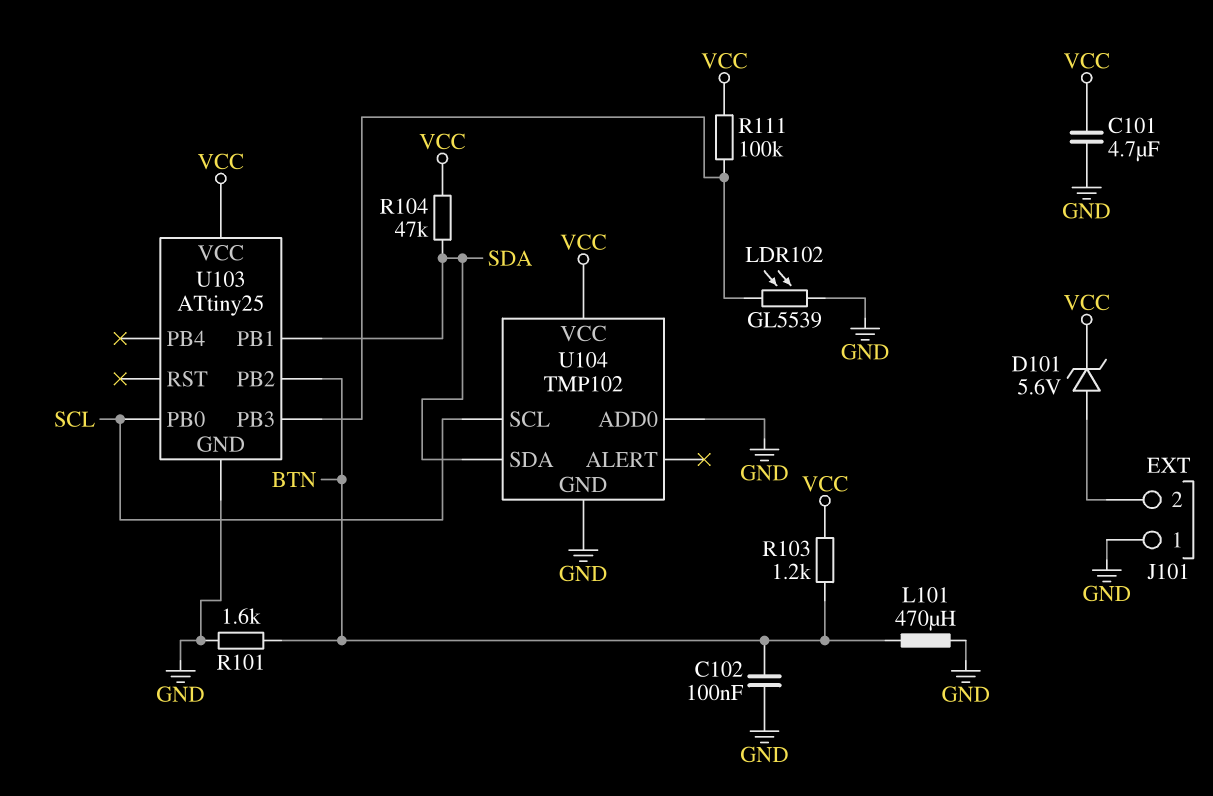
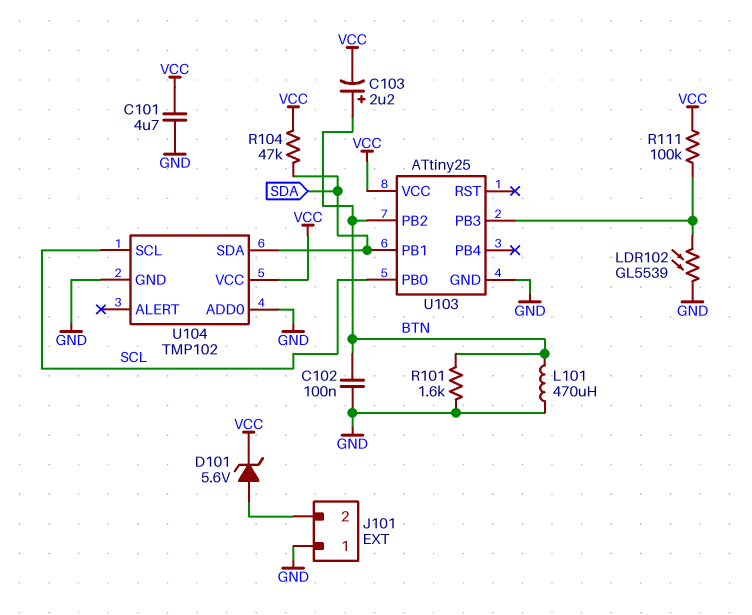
C103: none -> 2.2uF (plus BTN, minus VCC)
R103: 1.2k (BTN, VCC) -> none

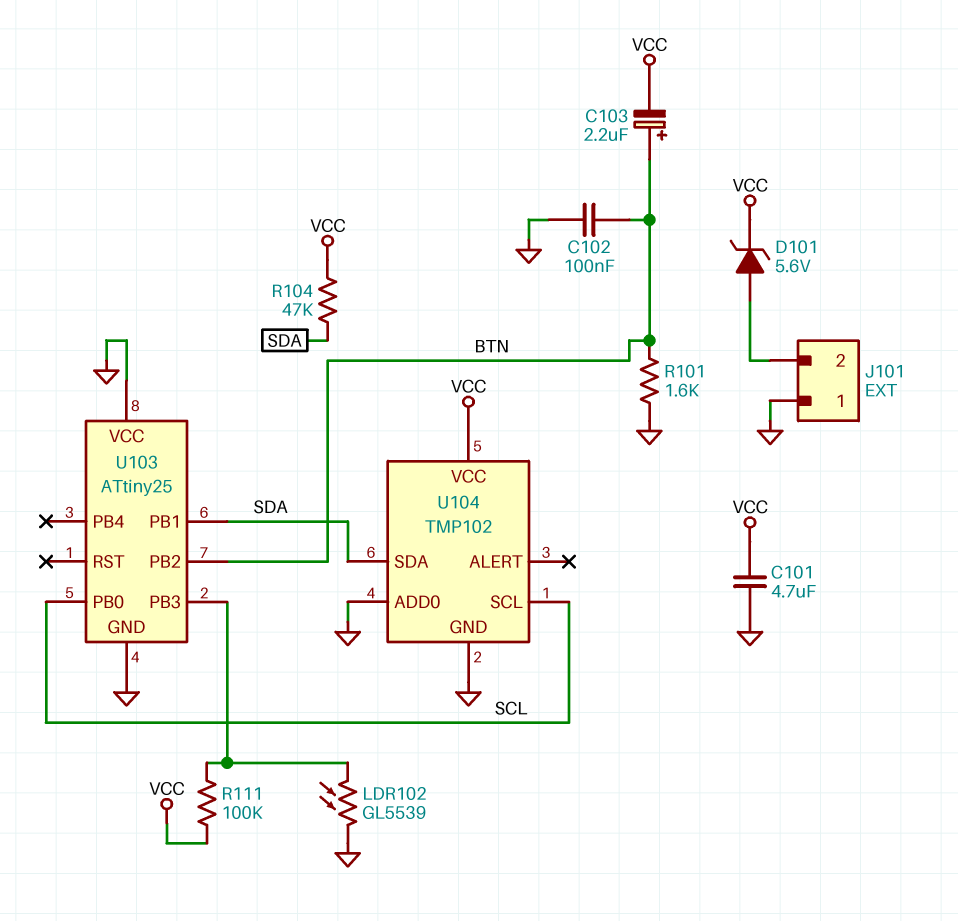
L101: 470uH (BTN, GND) -> none
U103 pin VCC: VCC -> GND

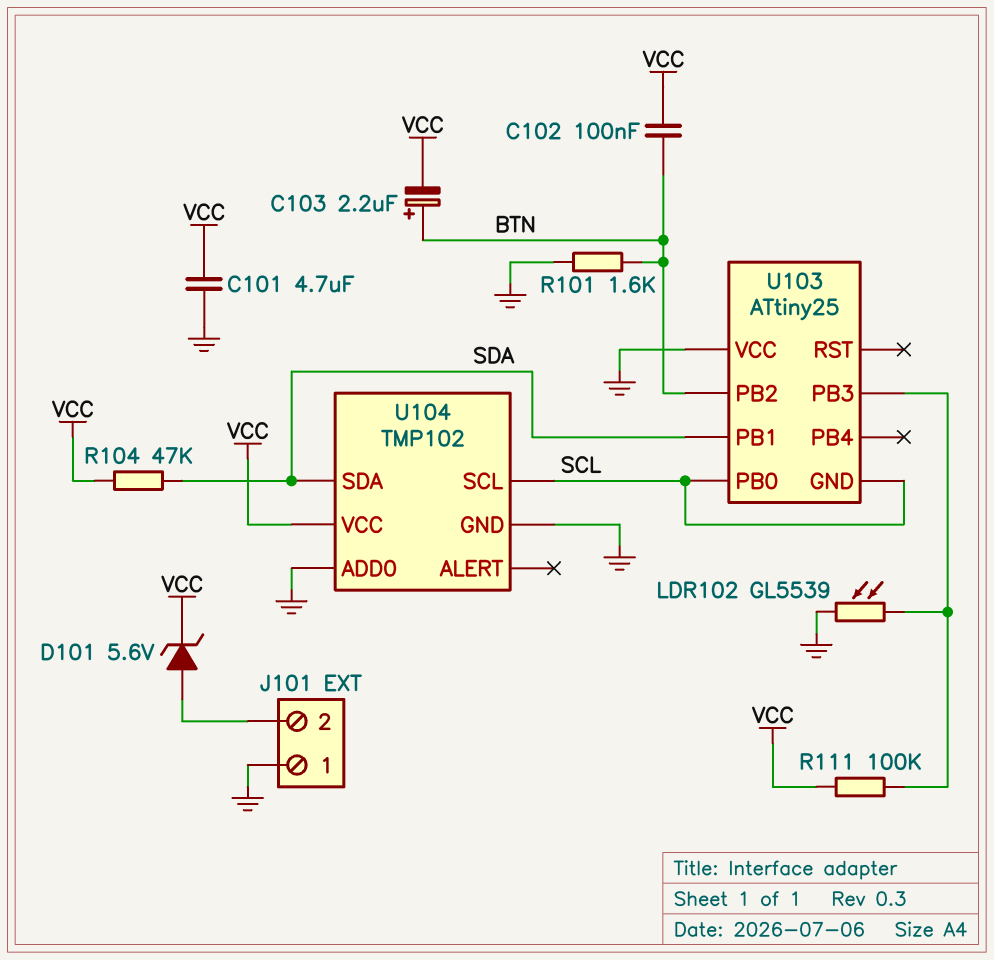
C102: 100nF (BTN, GND) -> 100nF (BTN, VCC)
U103 pin GND: GND -> SCL

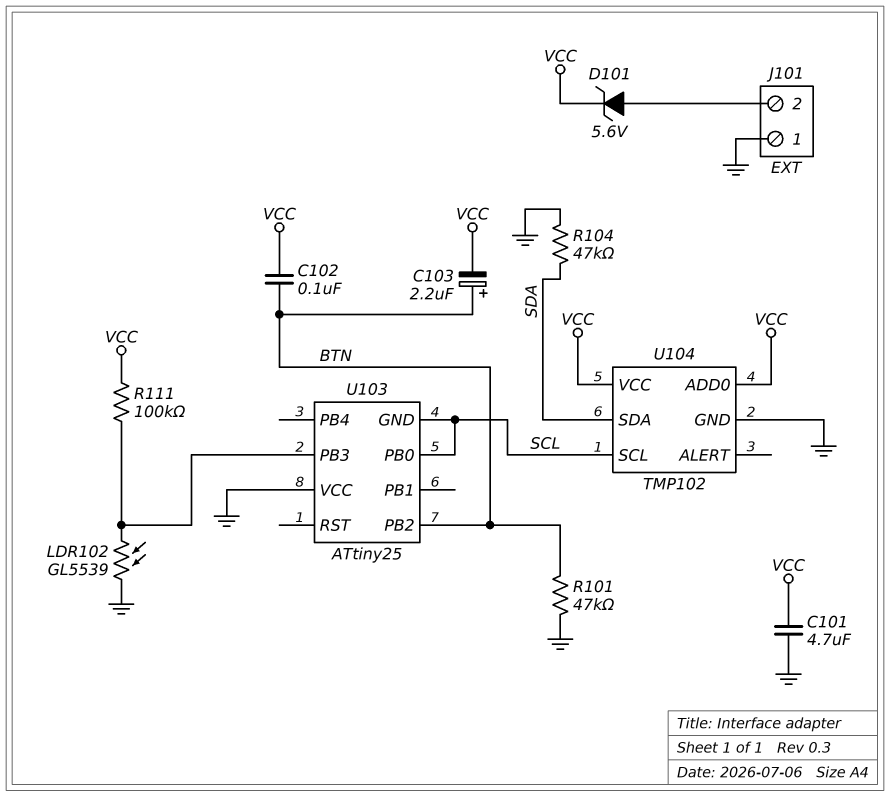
R101: 1.6k (BTN, GND) -> 47k (BTN, GND)
R104: 47k (SDA, VCC) -> 47k (GND, SDA)
U103 pin PB1: SDA -> none
U104 pin ADD0: GND -> VCC

